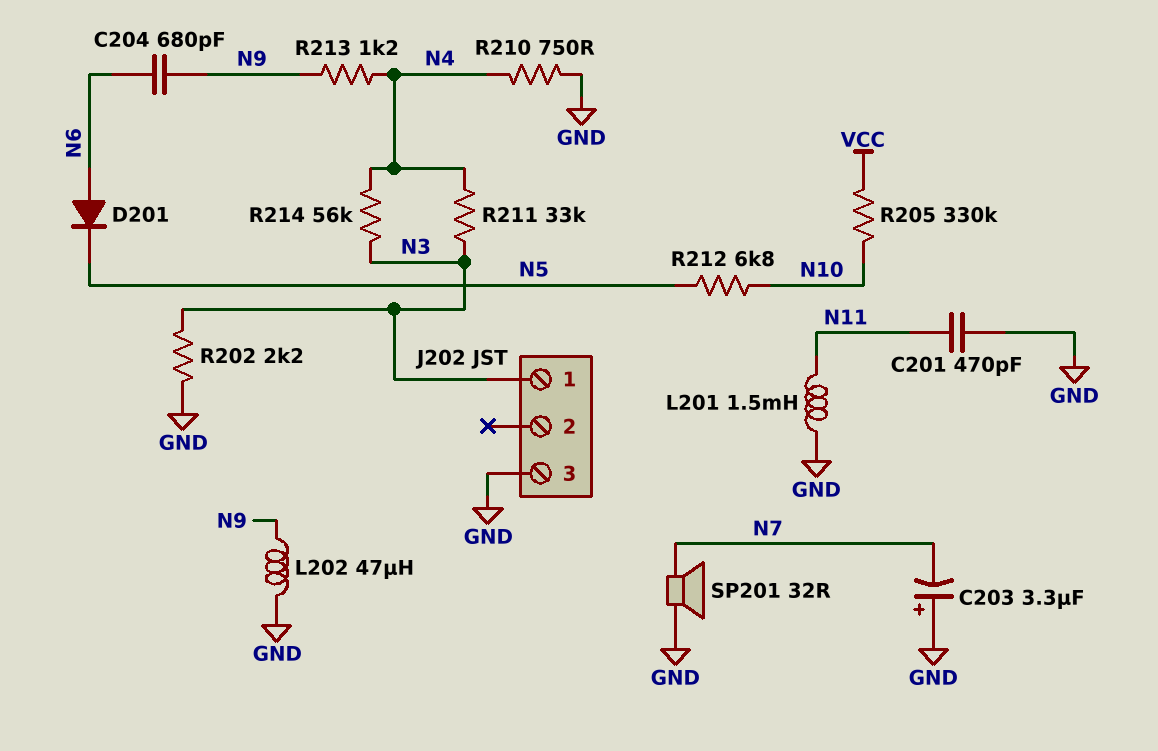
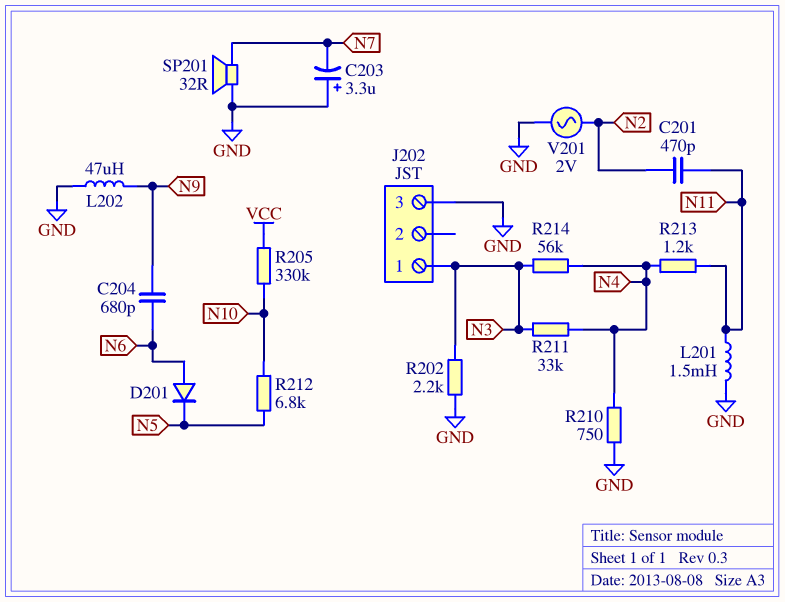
C201: 470pF (GND, N11) -> 470pF (N2, N11)
R213: 1.2k (N4, N9) -> 1.2k (N4, N11)
V201: none -> AC 2V (GND, N2)

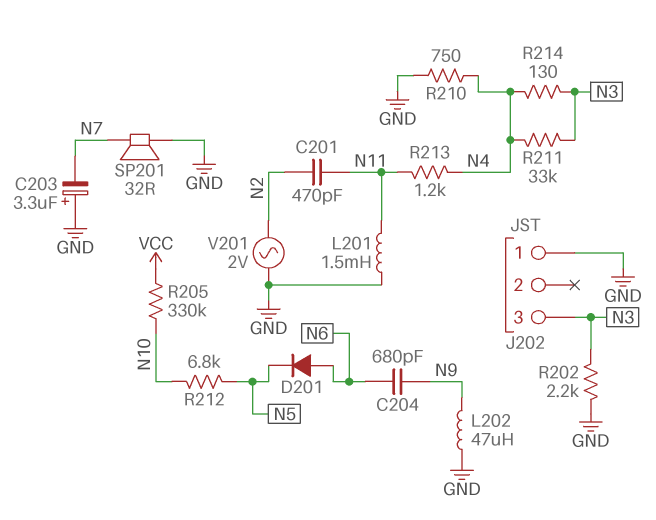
J202 pin 1: N3 -> GND
J202 pin 3: GND -> N3
R214: 56k (N3, N4) -> 130 (N3, N4)

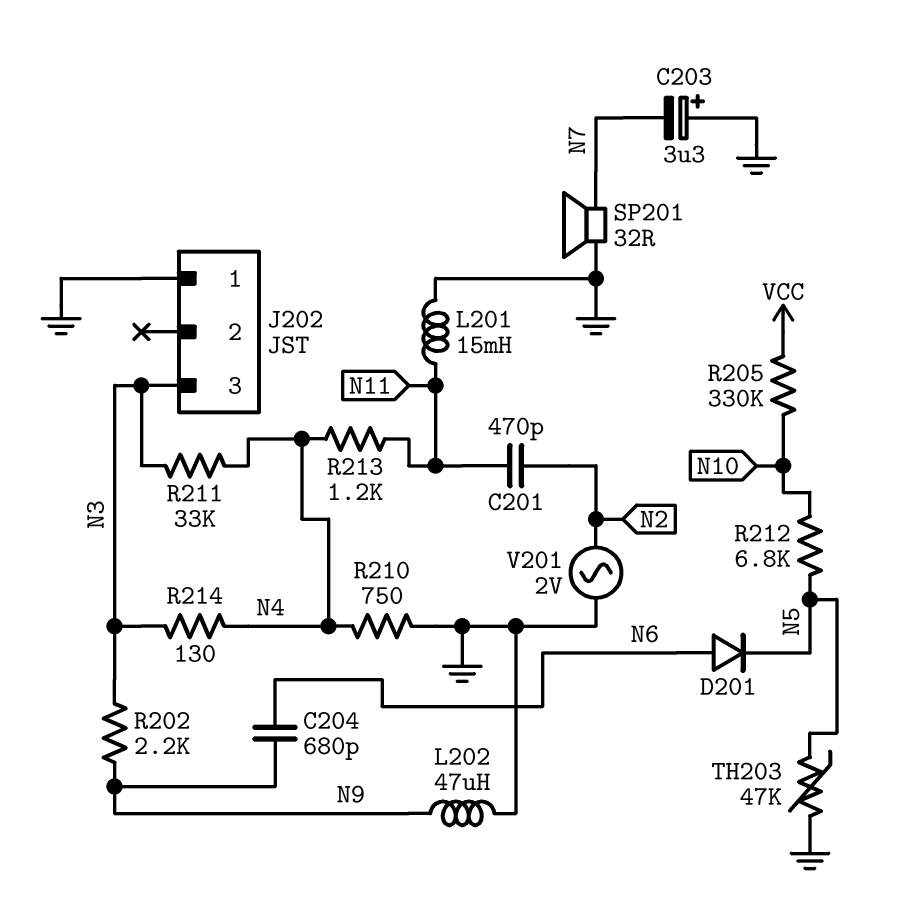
L201: 1.5mH (GND, N11) -> 15mH (GND, N11)
R202: 2.2k (GND, N3) -> 2.2k (N3, N9)
TH203: none -> 47k (GND, N5)

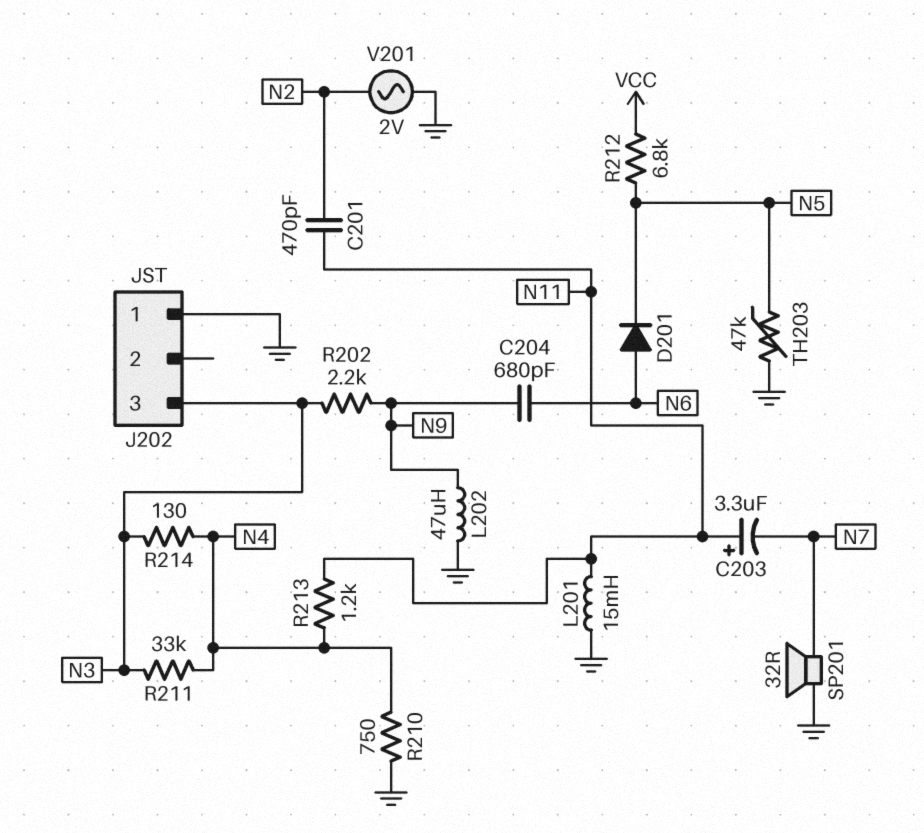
C203: 3.3uF (plus GND, minus N7) -> 3.3uF (plus N11, minus N7)
R205: 330k (N10, VCC) -> none
R212: 6.8k (N5, N10) -> 6.8k (N5, VCC)

